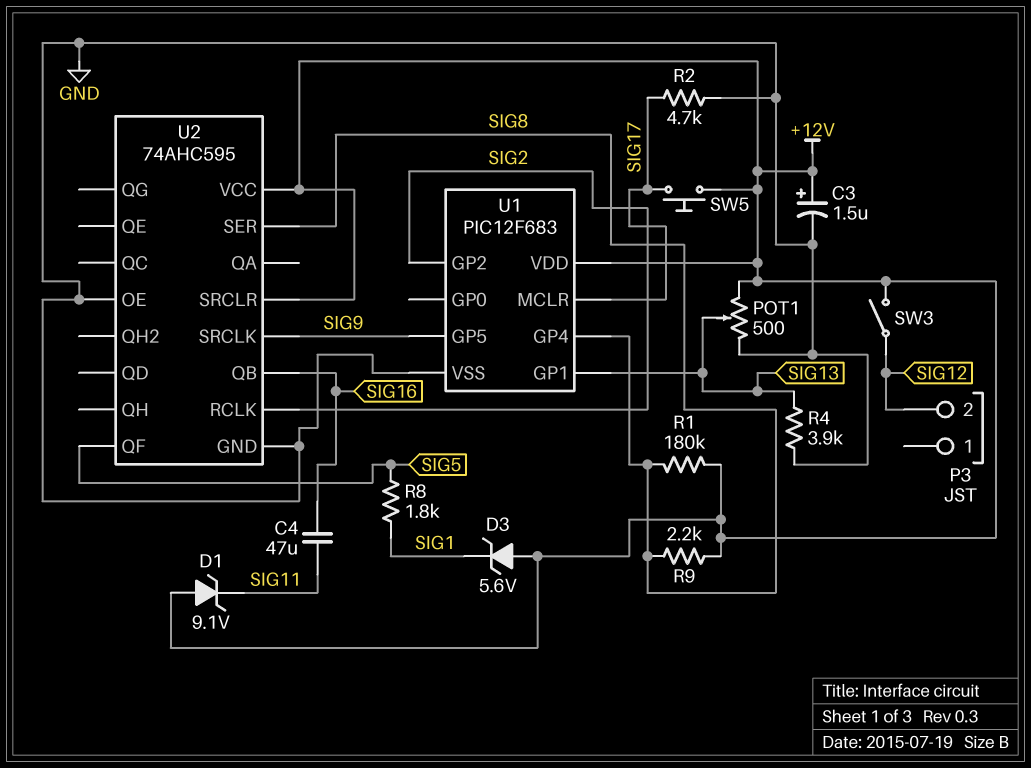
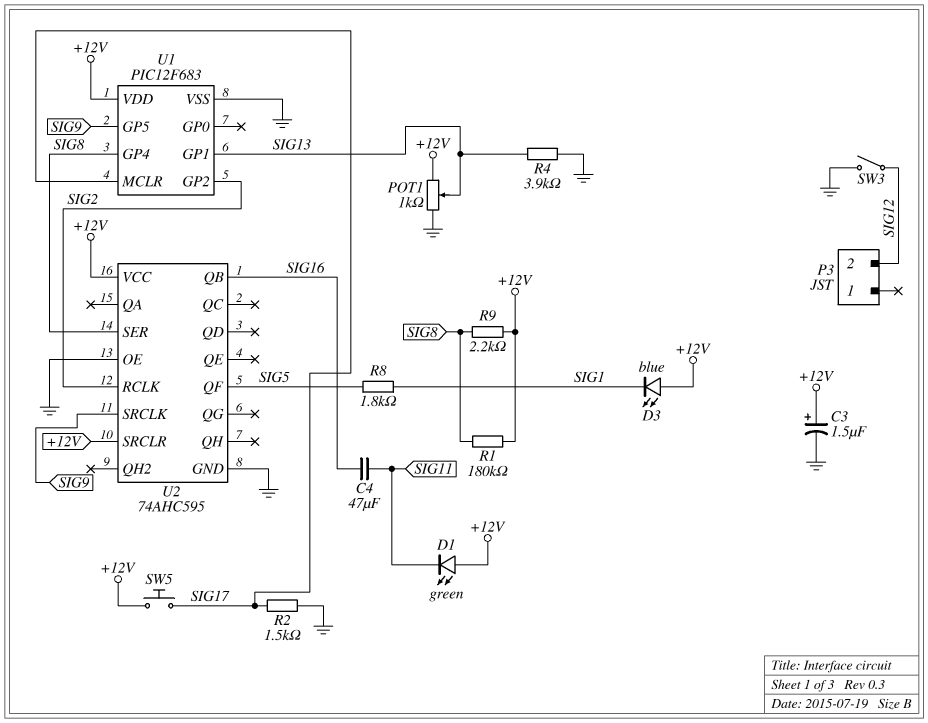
D1: zener 9.1V (A +12V, K SIG11) -> LED green (A +12V, K SIG11)
D3: zener 5.6V (A +12V, K SIG1) -> LED blue (A +12V, K SIG1)
POT1: 500 (+12V, GND, wiper SIG13) -> 1k (+12V, GND, wiper SIG13)
R2: 4.7k (GND, SIG17) -> 1.5k (GND, SIG17)
SW3: switch (+12V, SIG12) -> switch (GND, SIG12)

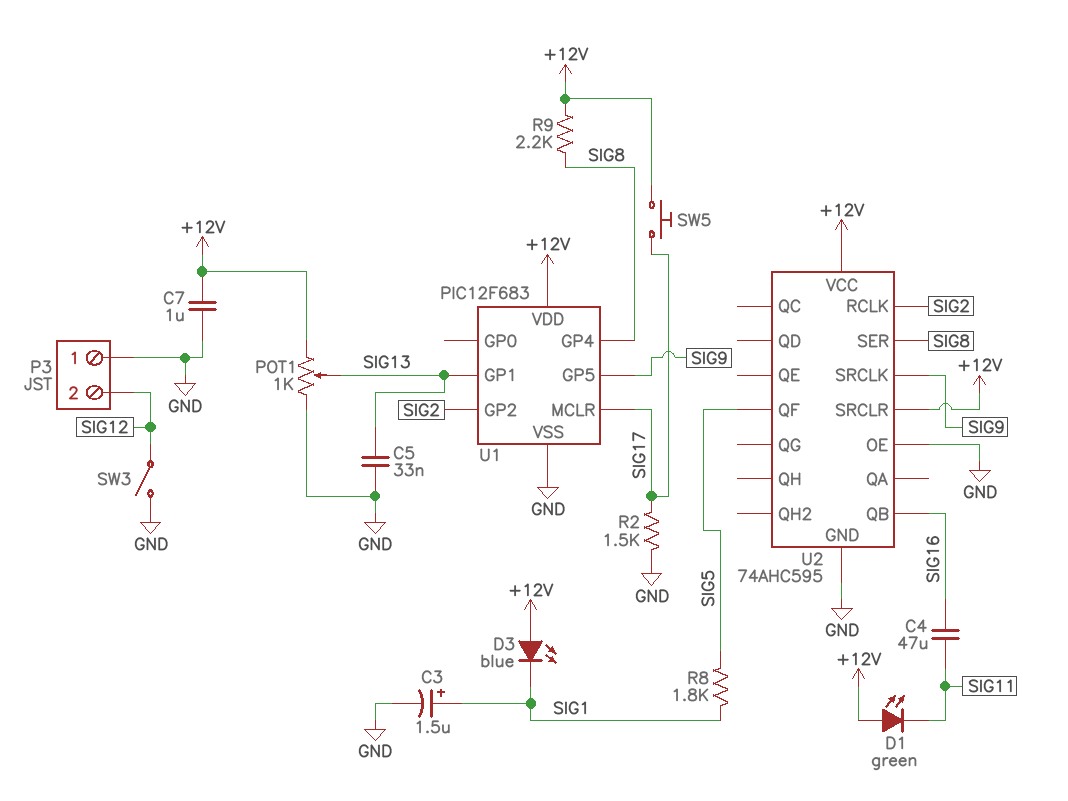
C3: 1.5uF (plus +12V, minus GND) -> 1.5uF (plus SIG1, minus GND)
C5: none -> 33nF (GND, SIG13)
C7: none -> 1uF (+12V, GND)
P3 pin 1: none -> GND
R1: 180k (+12V, SIG8) -> none
R4: 3.9k (GND, SIG13) -> none

